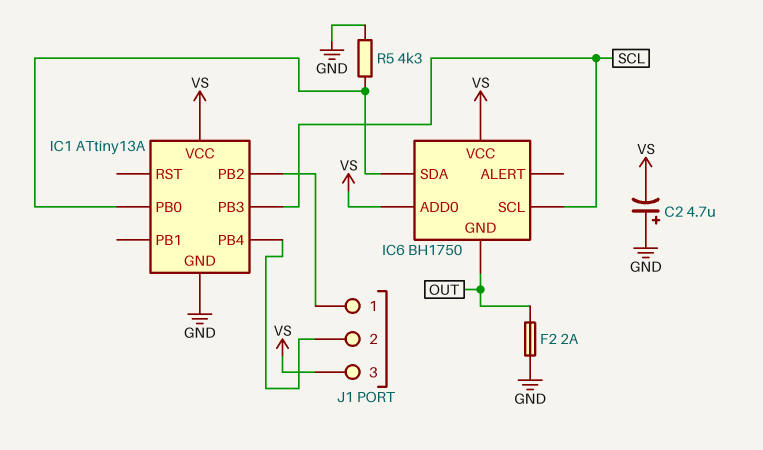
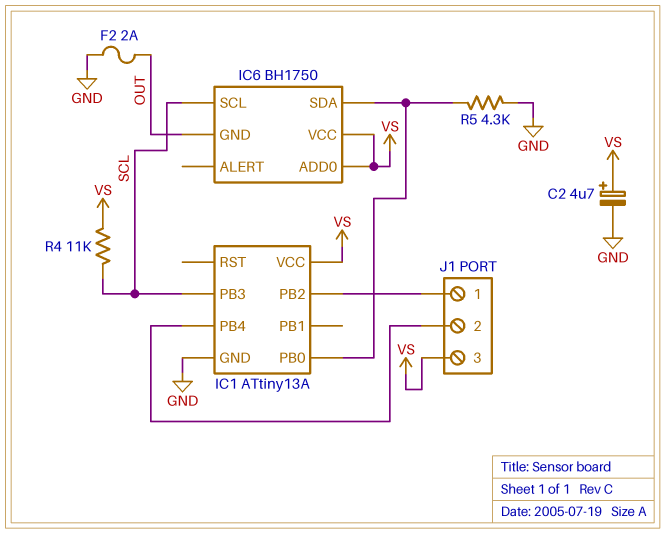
C2: 4.7uF (plus GND, minus VS) -> 4.7uF (plus VS, minus GND)
R4: none -> 11k (SCL, VS)

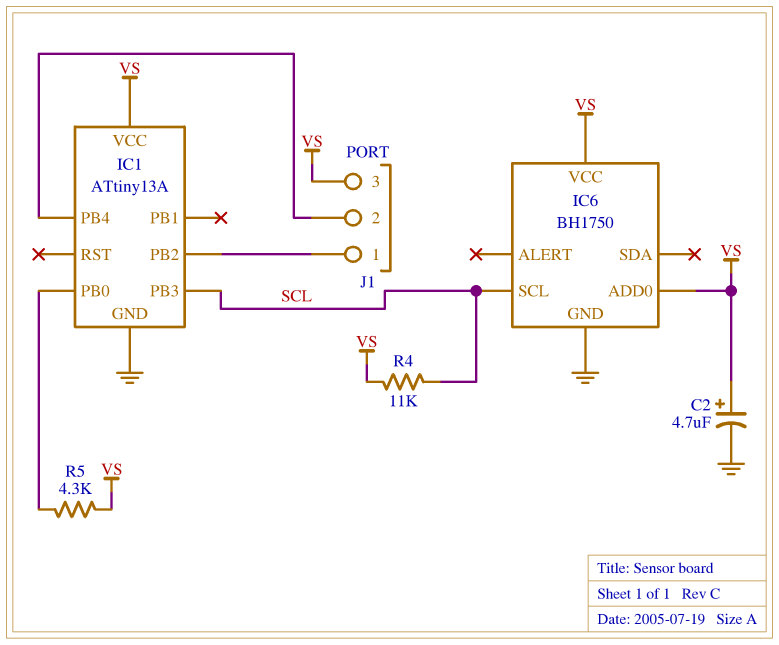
F2: 2A (GND, OUT) -> none
IC6 pin GND: OUT -> GND
IC6 pin SDA: IC1/PB0 -> none
R5: 4.3k (GND, IC1/PB0) -> 4.3k (IC1/PB0, VS)

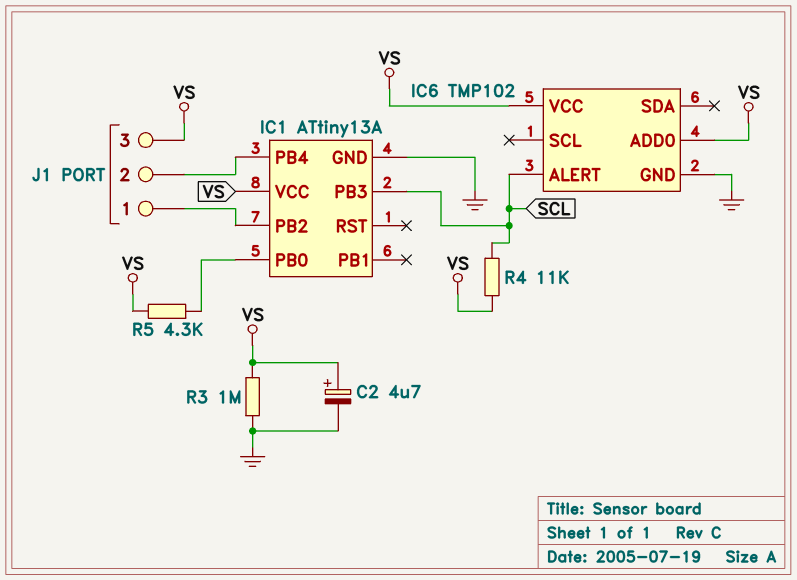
IC6: BH1750 -> TMP102
IC6 pin ALERT: none -> SCL
IC6 pin SCL: SCL -> none
R3: none -> 1M (GND, VS)

